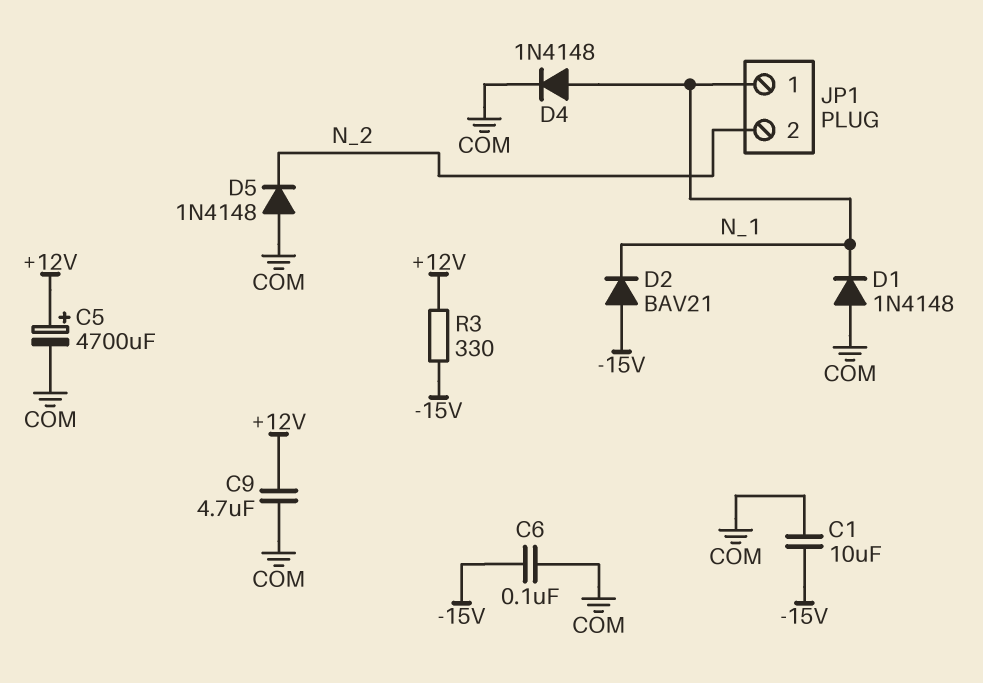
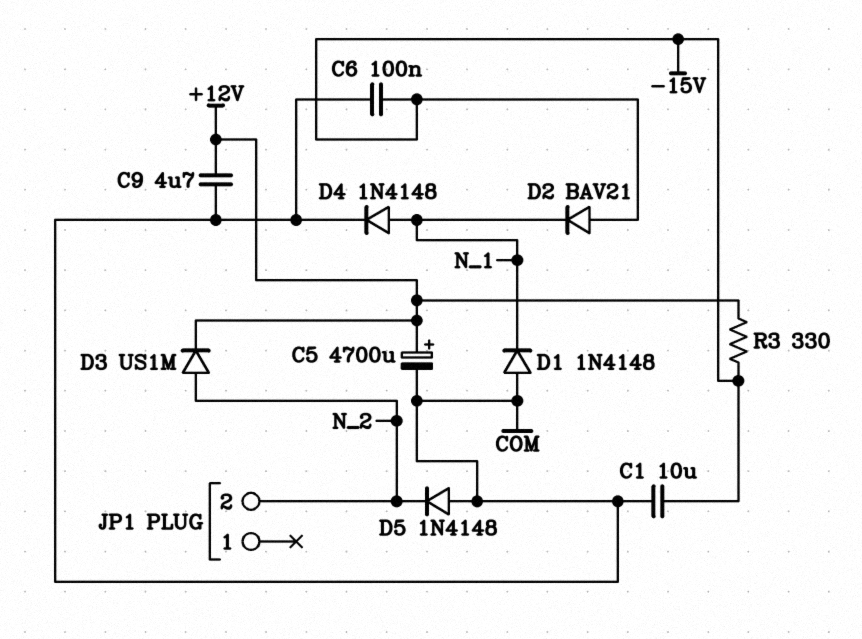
D3: none -> diode US1M (A N_2, K +12V)
JP1 pin 1: N_1 -> none

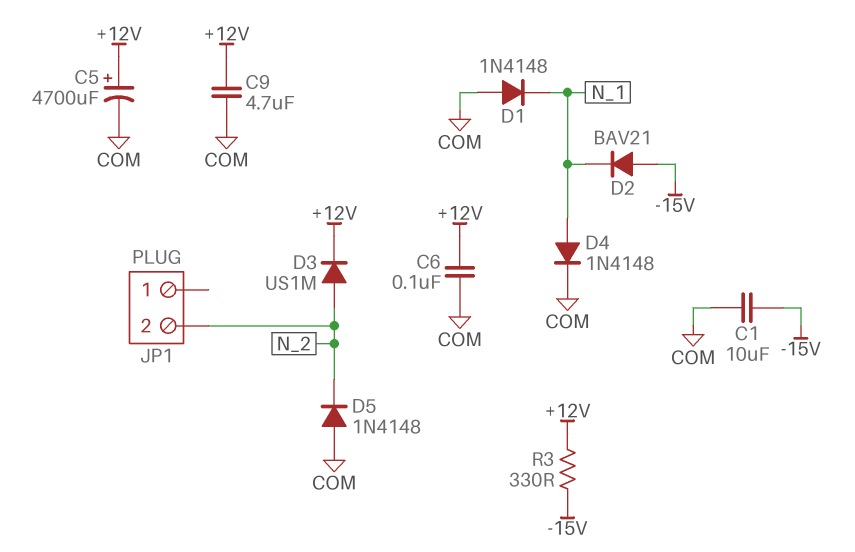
C6: 100nF (-15V, COM) -> 100nF (+12V, COM)

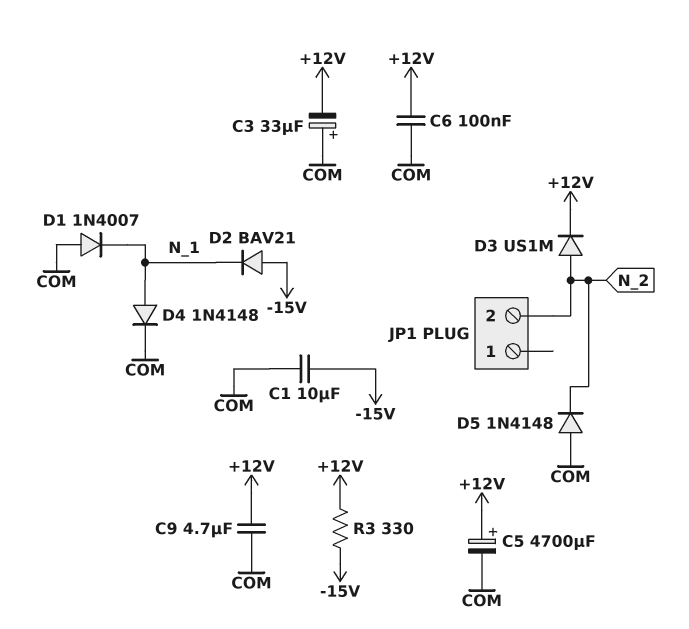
C3: none -> 33uF (plus COM, minus +12V)
D1: diode 1N4148 (A COM, K N_1) -> diode 1N4007 (A COM, K N_1)

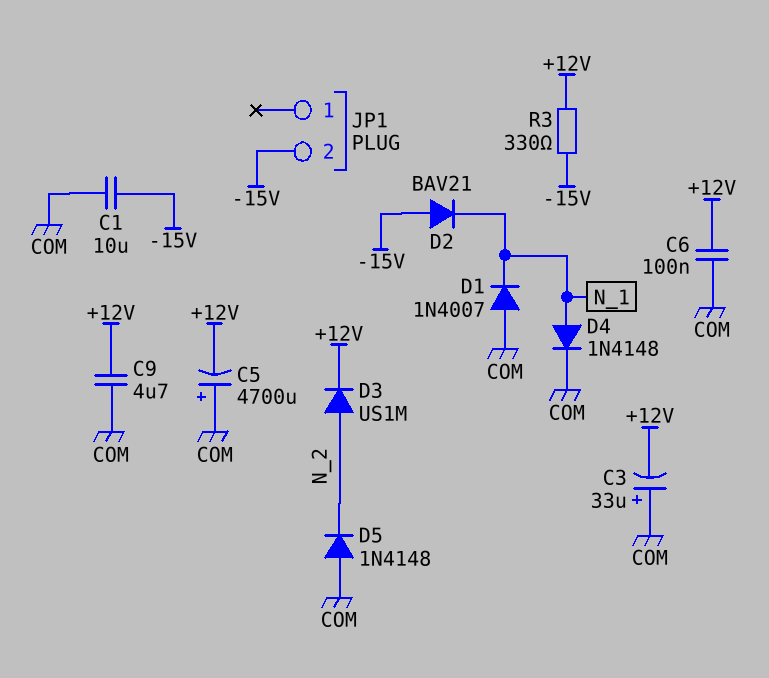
C5: 4700uF (plus +12V, minus COM) -> 4700uF (plus COM, minus +12V)
JP1 pin 2: N_2 -> -15V

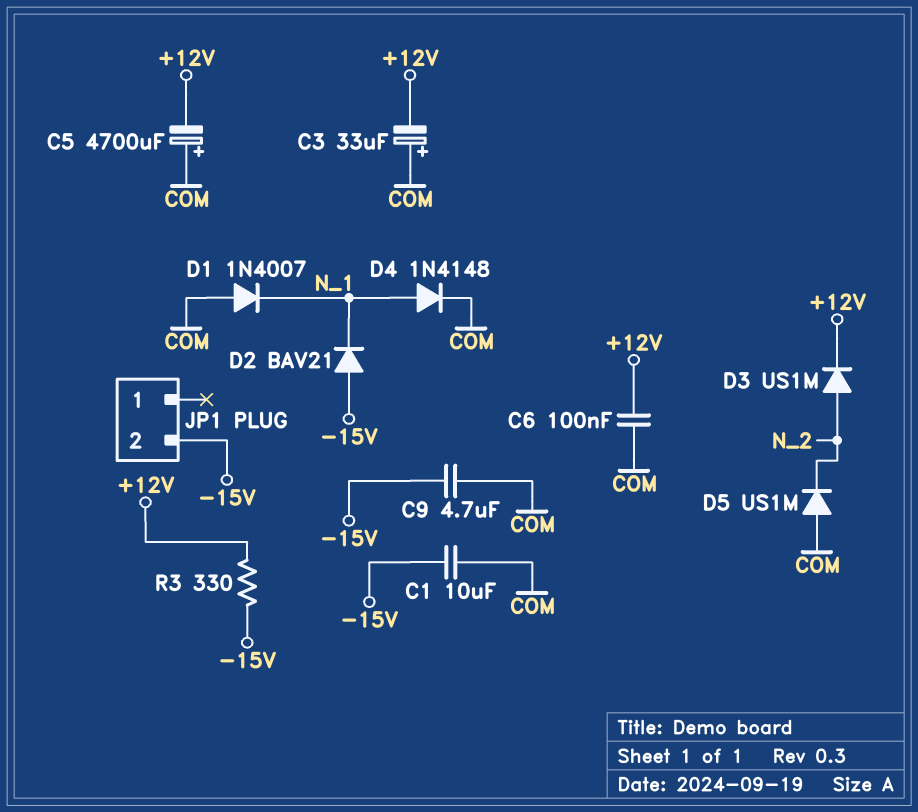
C9: 4.7uF (+12V, COM) -> 4.7uF (-15V, COM)
D5: diode 1N4148 (A COM, K N_2) -> diode US1M (A COM, K N_2)

